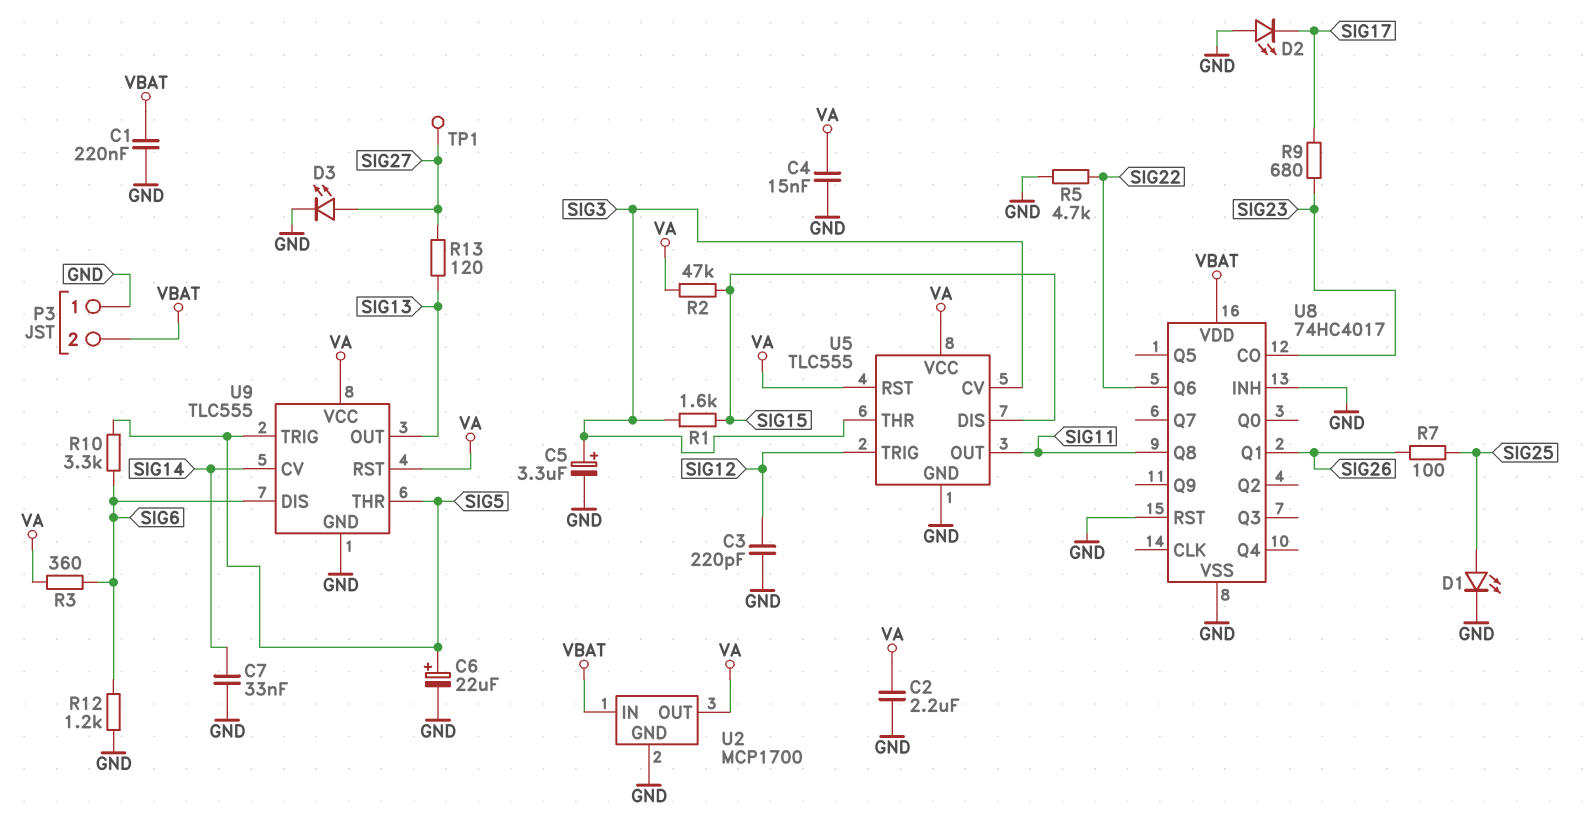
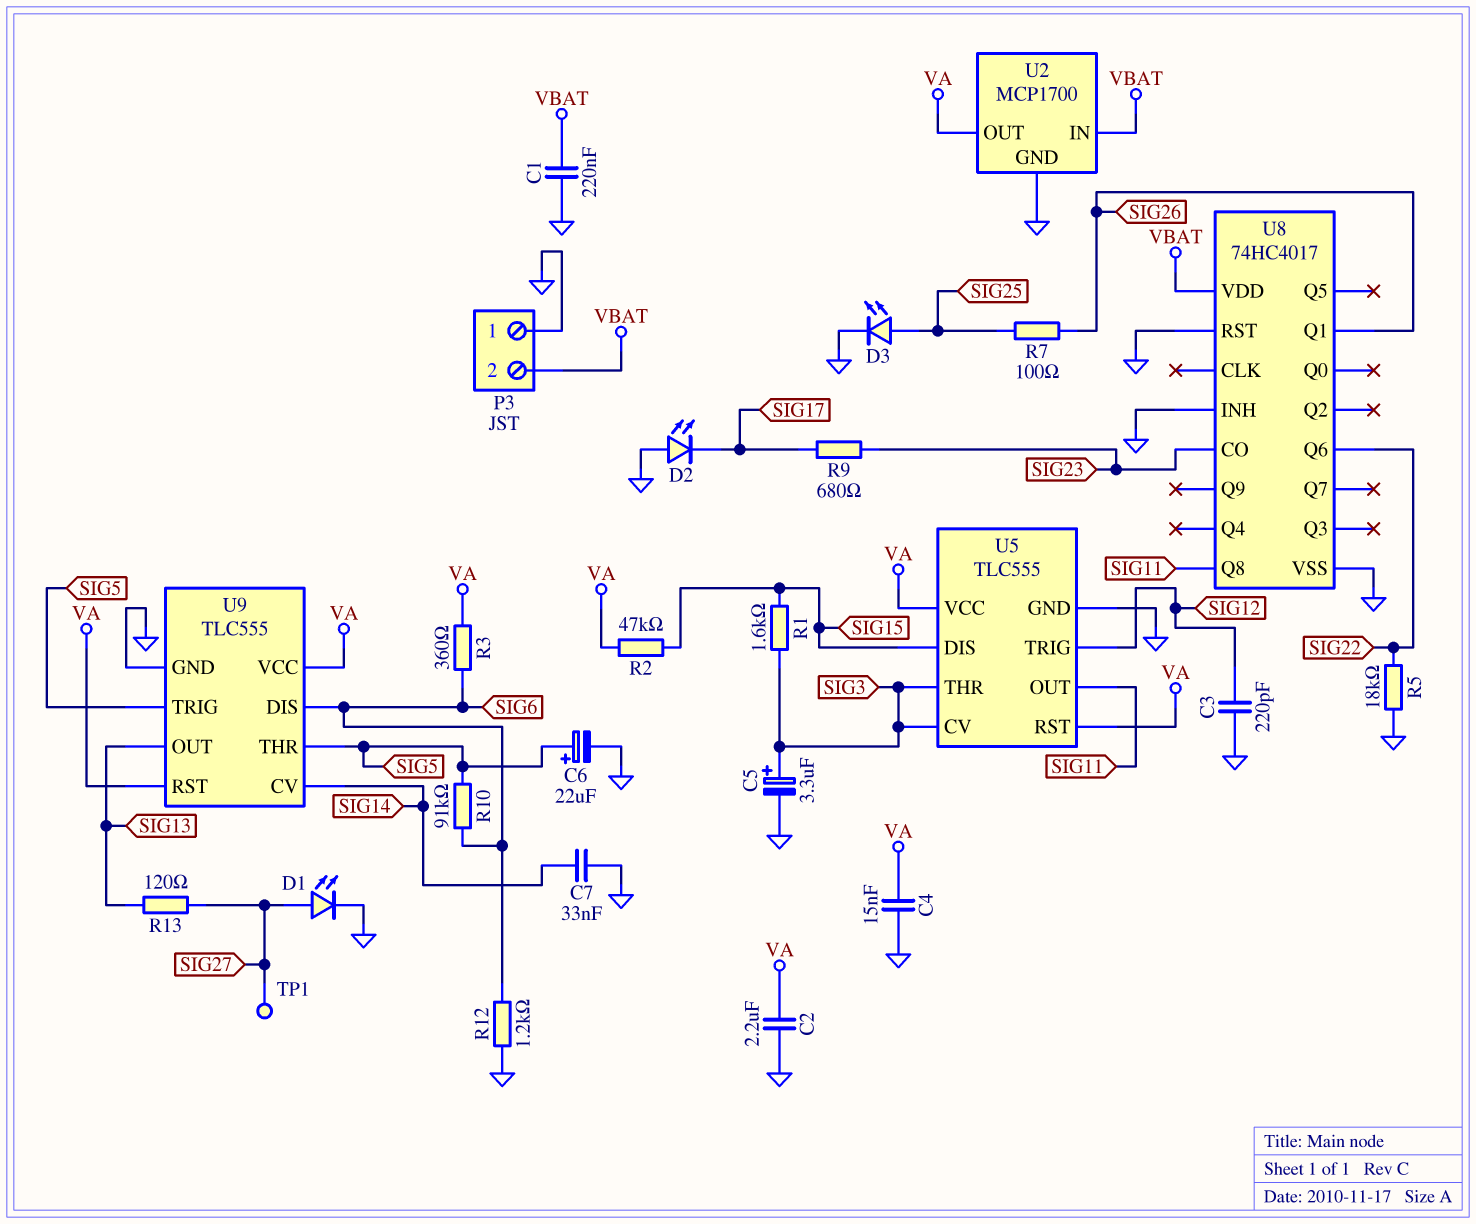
D1: LED (A SIG25, K GND) -> LED (A SIG27, K GND)
D3: LED (A SIG27, K GND) -> LED (A SIG25, K GND)
R5: 4.7k (GND, SIG22) -> 18k (GND, SIG22)
R10: 3.3k (SIG5, SIG6) -> 91k (SIG5, SIG6)

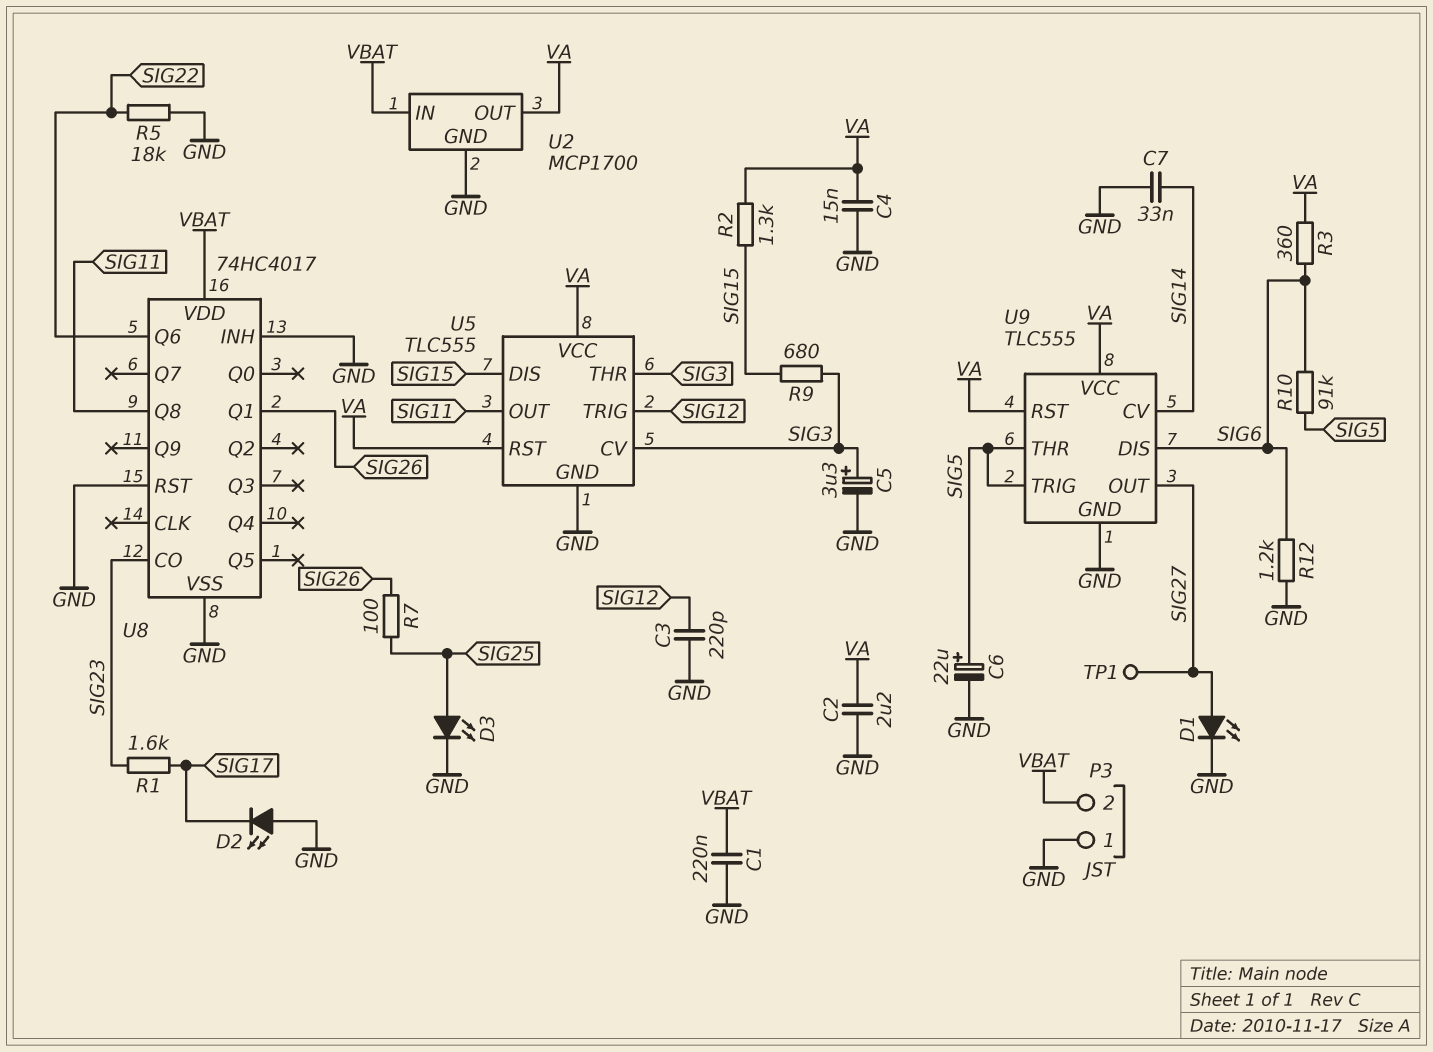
R1: 1.6k (SIG3, SIG15) -> 1.6k (SIG17, SIG23)
R2: 47k (SIG15, VA) -> 1.3k (SIG15, VA)
R9: 680 (SIG17, SIG23) -> 680 (SIG3, SIG15)
R13: 120 (SIG13, SIG27) -> none
U9 pin OUT: SIG13 -> SIG27

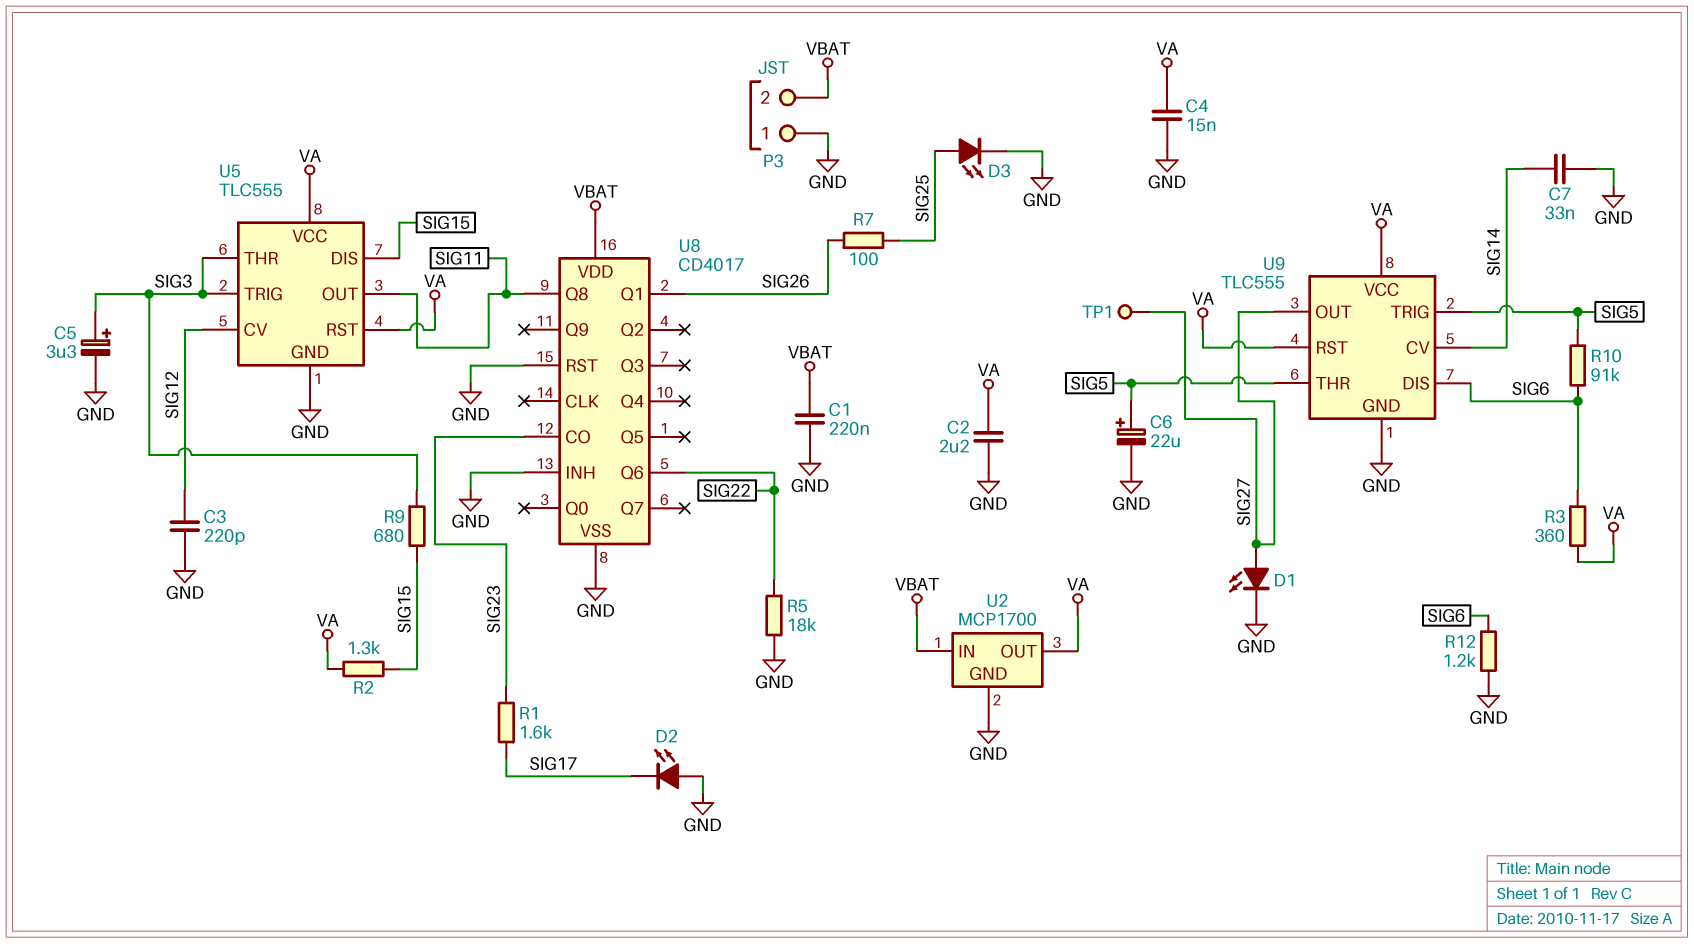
U5 pin CV: SIG3 -> SIG12
U5 pin TRIG: SIG12 -> SIG3
U8: 74HC4017 -> CD4017

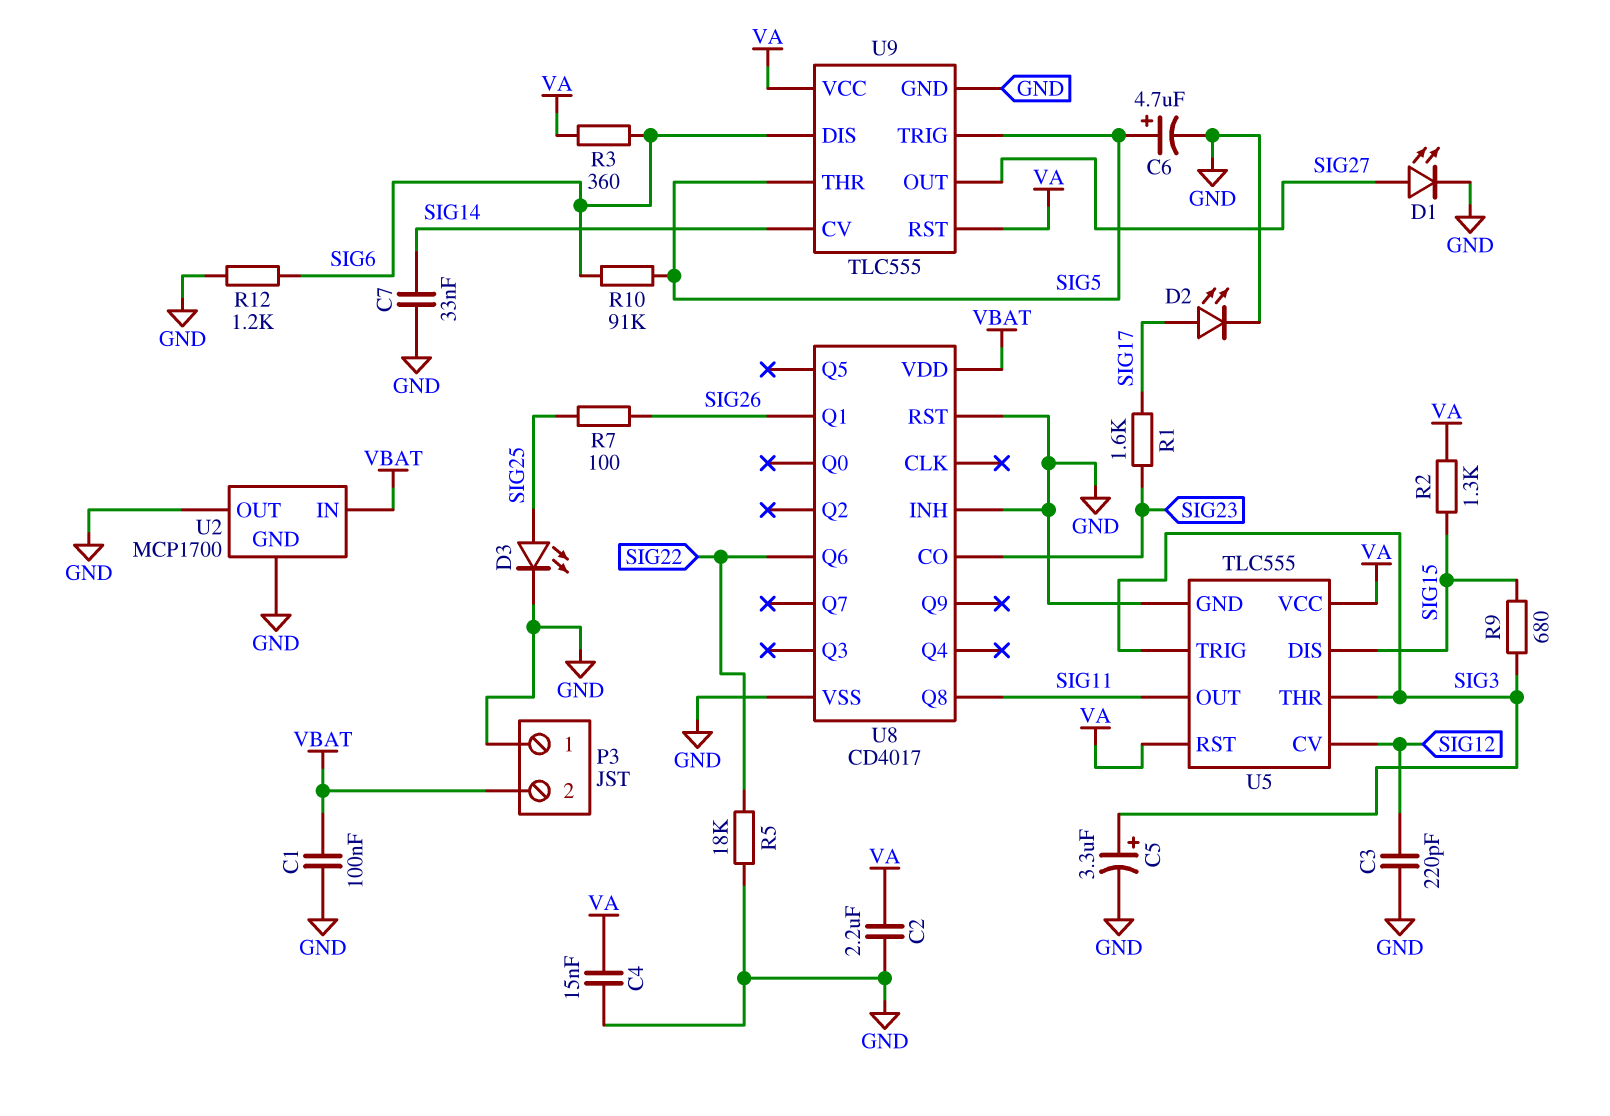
C1: 220nF (GND, VBAT) -> 100nF (GND, VBAT)
C6: 22uF (plus SIG5, minus GND) -> 4.7uF (plus SIG5, minus GND)
D2: LED (A GND, K SIG17) -> LED (A SIG17, K GND)
TP1: test point (SIG27) -> none
U2 pin OUT: VA -> GND

